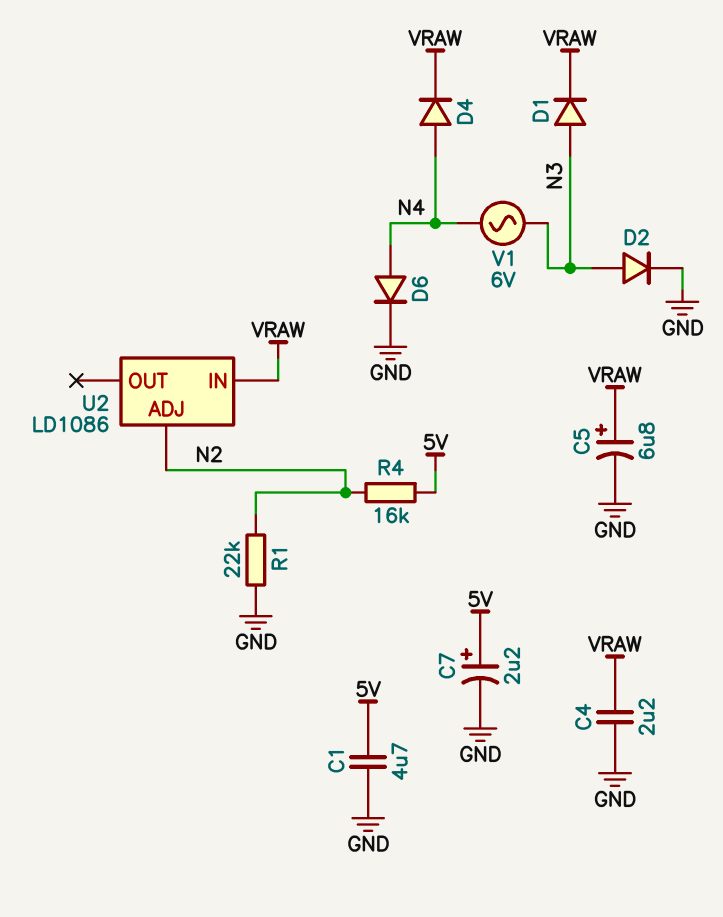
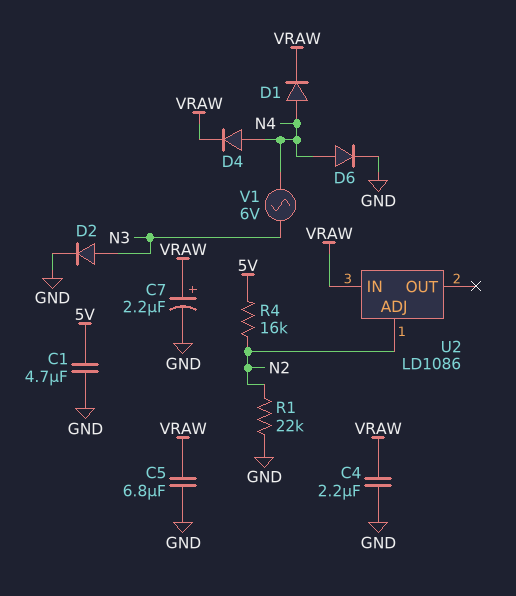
C5: 6.8uF (plus VRAW, minus GND) -> 6.8uF (GND, VRAW)
C7: 2.2uF (plus 5V, minus GND) -> 2.2uF (plus VRAW, minus GND)
D1: diode (A N3, K VRAW) -> diode (A N4, K VRAW)

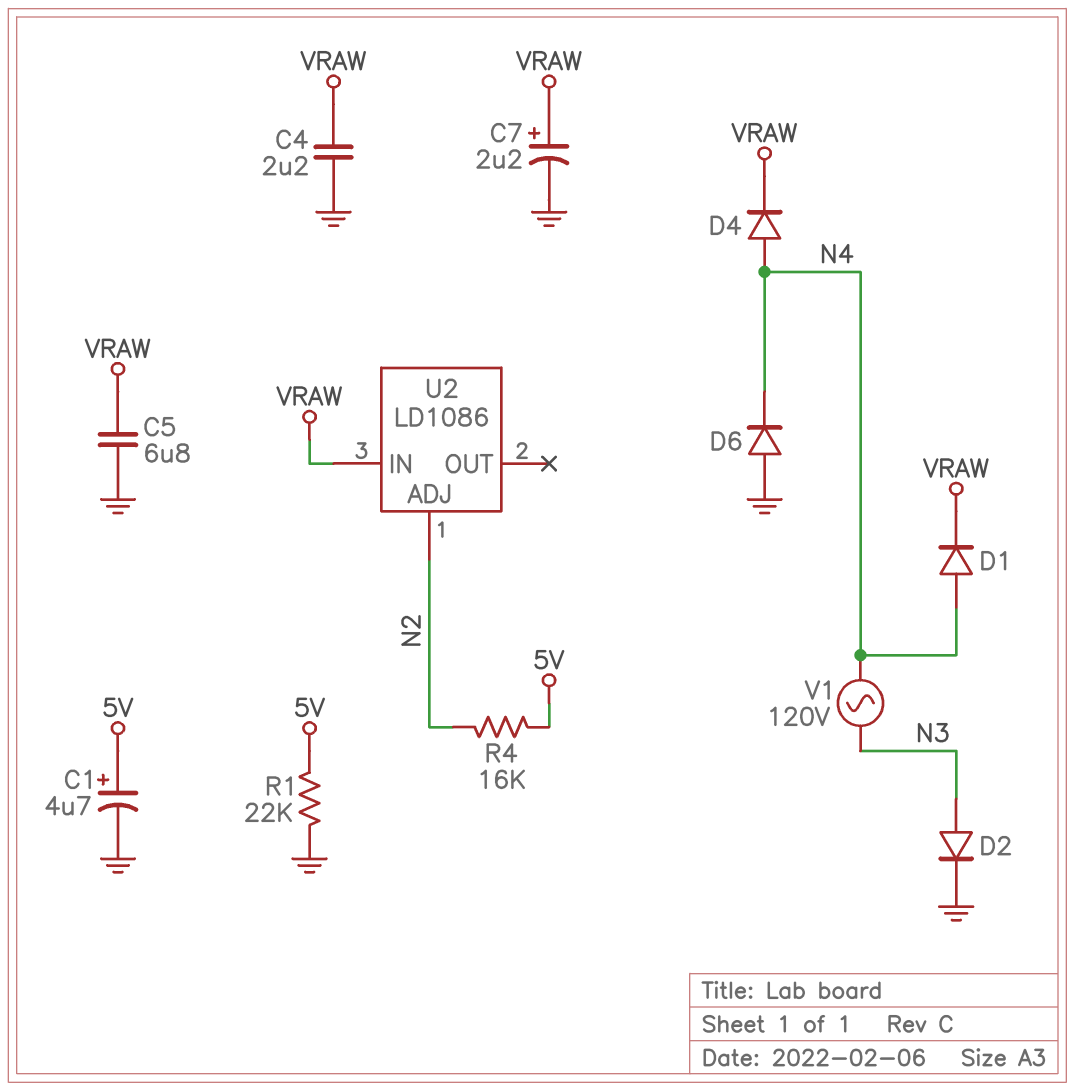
C1: 4.7uF (5V, GND) -> 4.7uF (plus 5V, minus GND)
D6: diode (A N4, K GND) -> diode (A GND, K N4)
R1: 22k (GND, N2) -> 22k (5V, GND)
V1: AC 6V (N3, N4) -> AC 120V (N3, N4)

